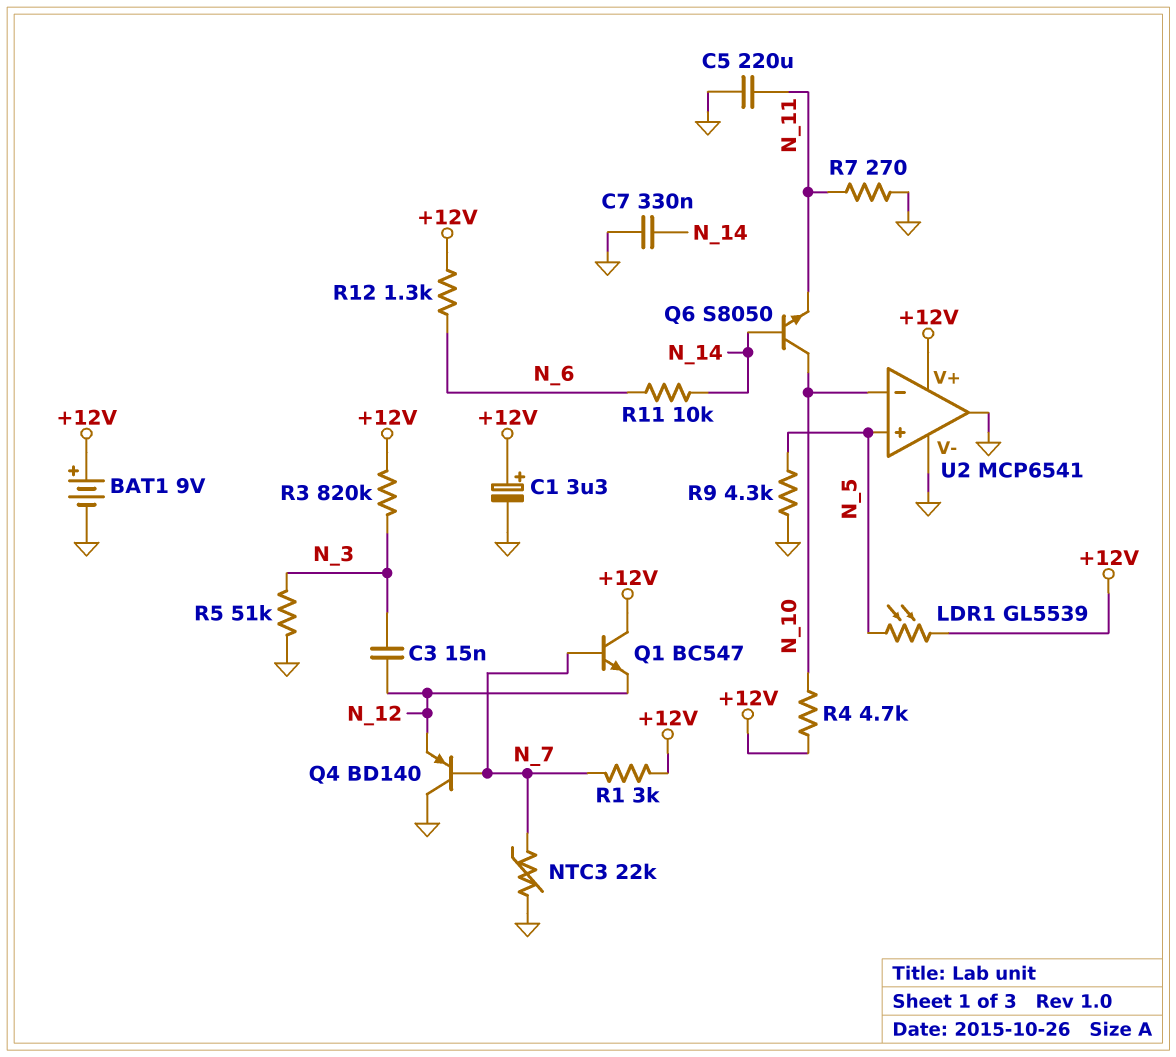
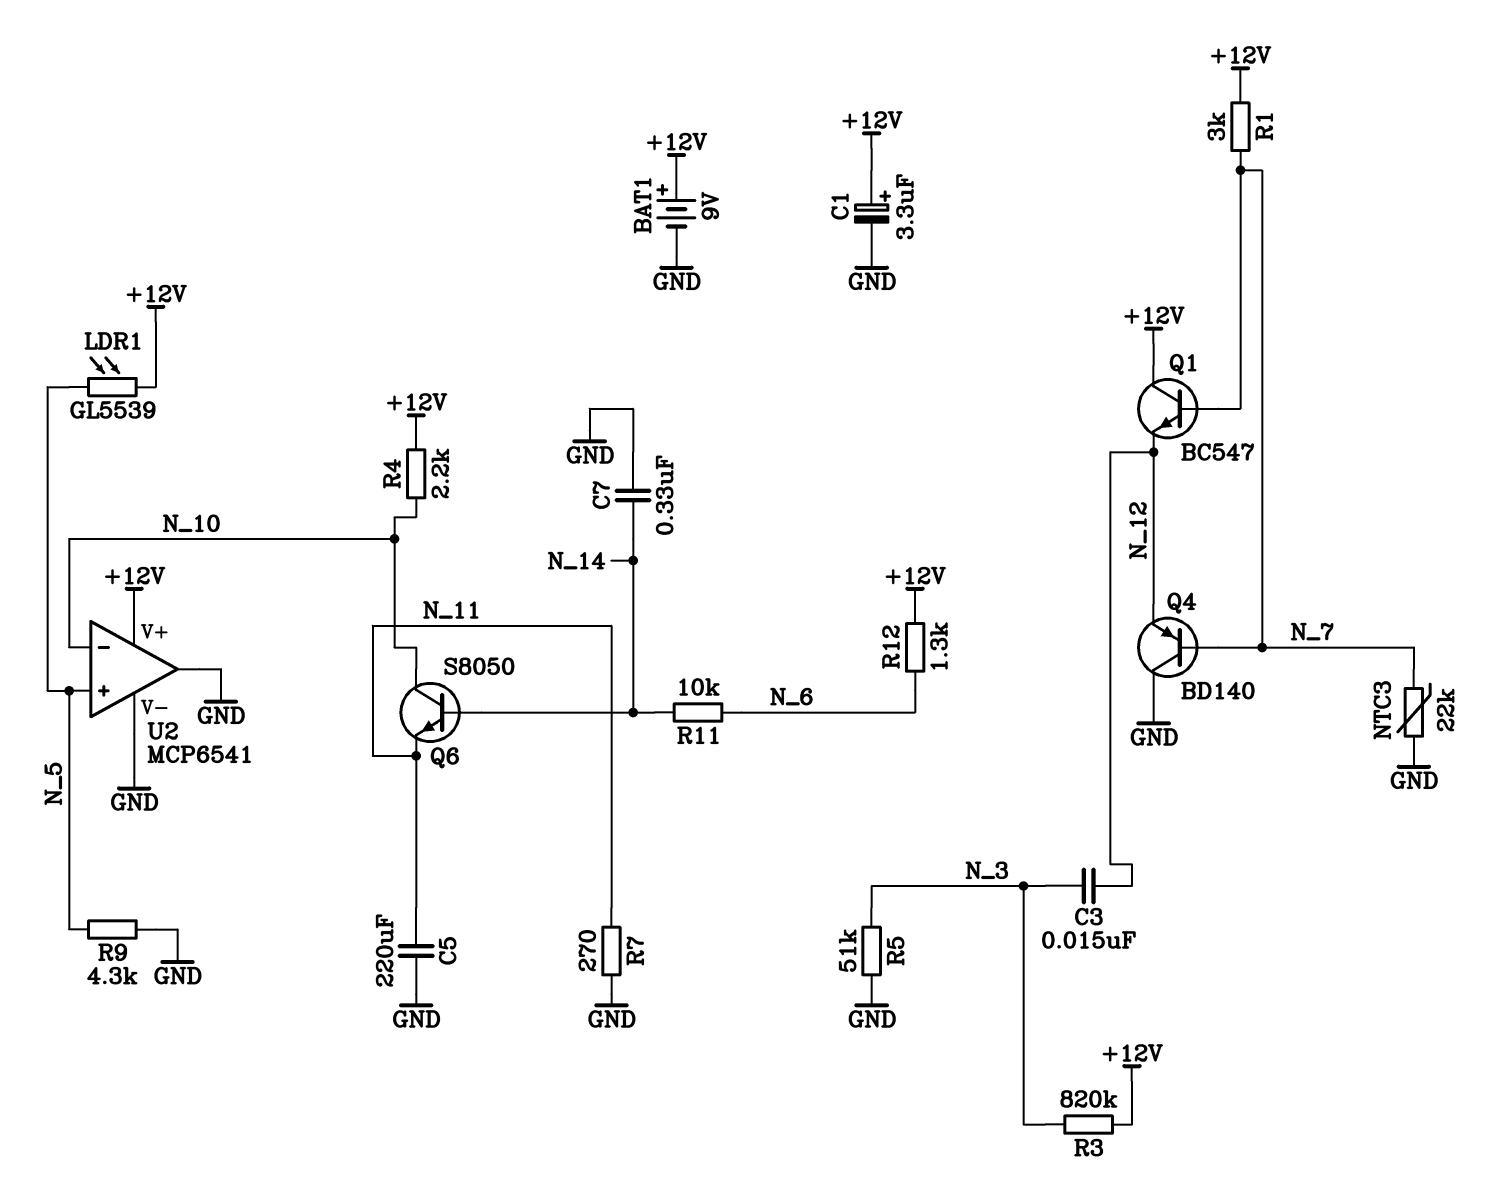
R4: 4.7k (+12V, N_10) -> 2.2k (+12V, N_10)

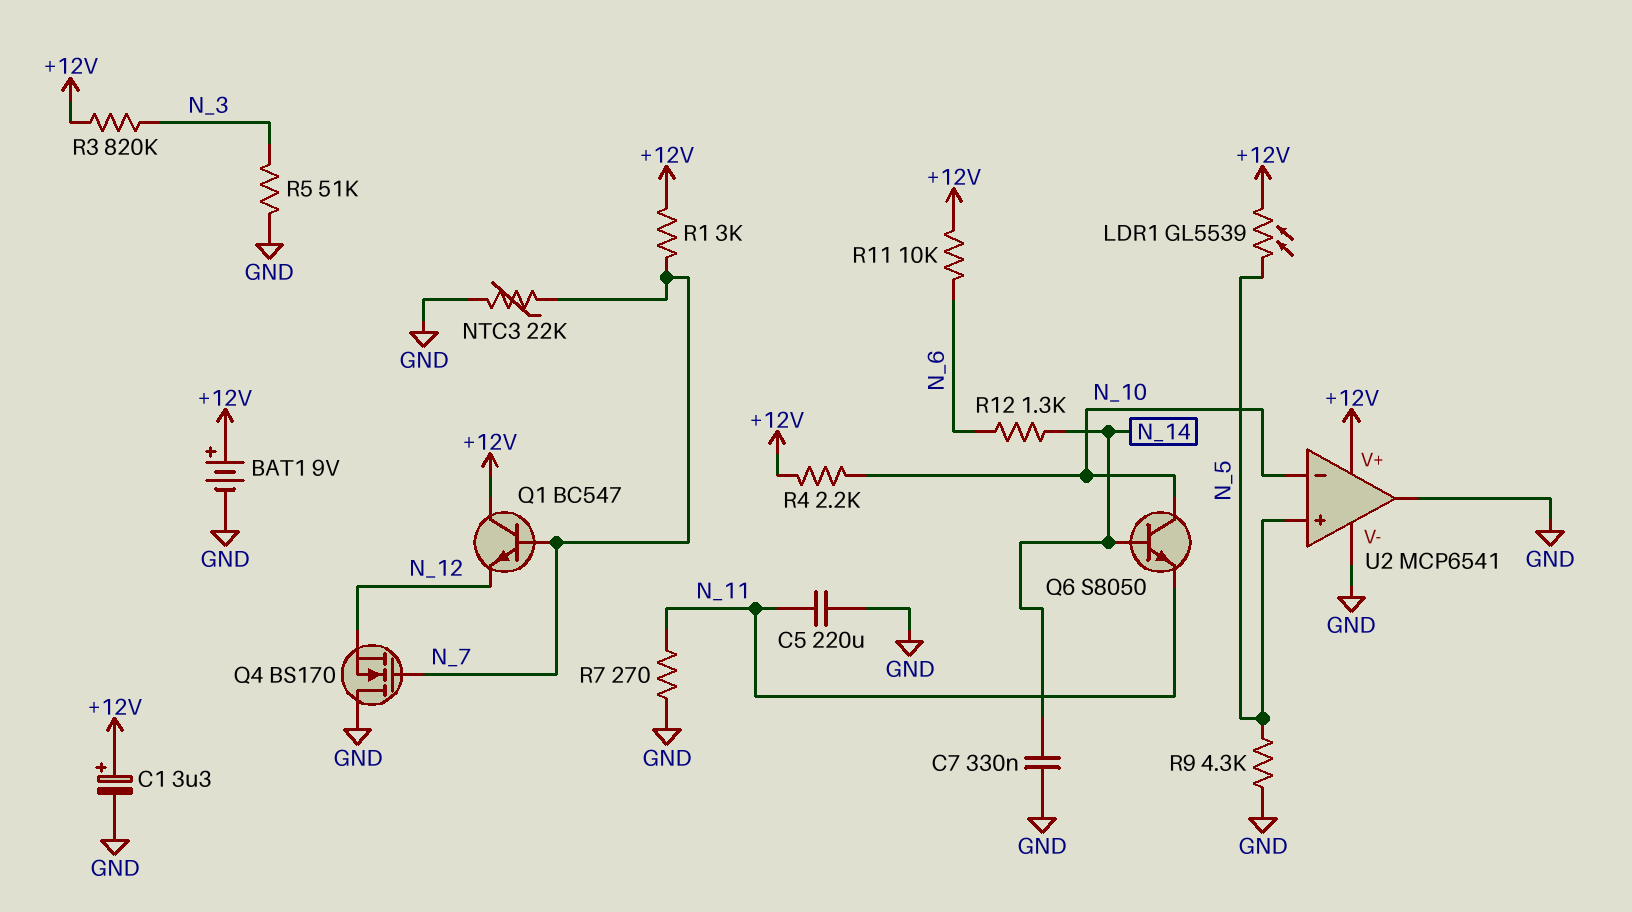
C3: 15nF (N_3, N_12) -> none
Q4: PNP BD140 (B N_7, C GND, E N_12) -> NMOS BS170 (G N_7, D GND, S N_12)
R11: 10k (N_6, N_14) -> 10k (+12V, N_6)
R12: 1.3k (+12V, N_6) -> 1.3k (N_6, N_14)

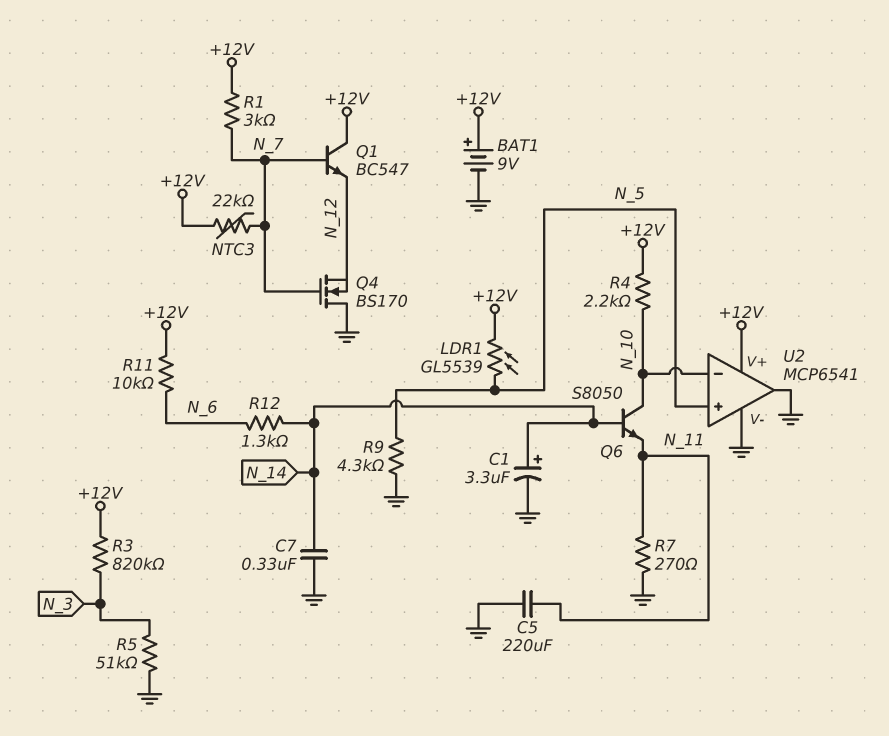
C1: 3.3uF (plus +12V, minus GND) -> 3.3uF (plus N_14, minus GND)
NTC3: 22k (GND, N_7) -> 22k (+12V, N_7)

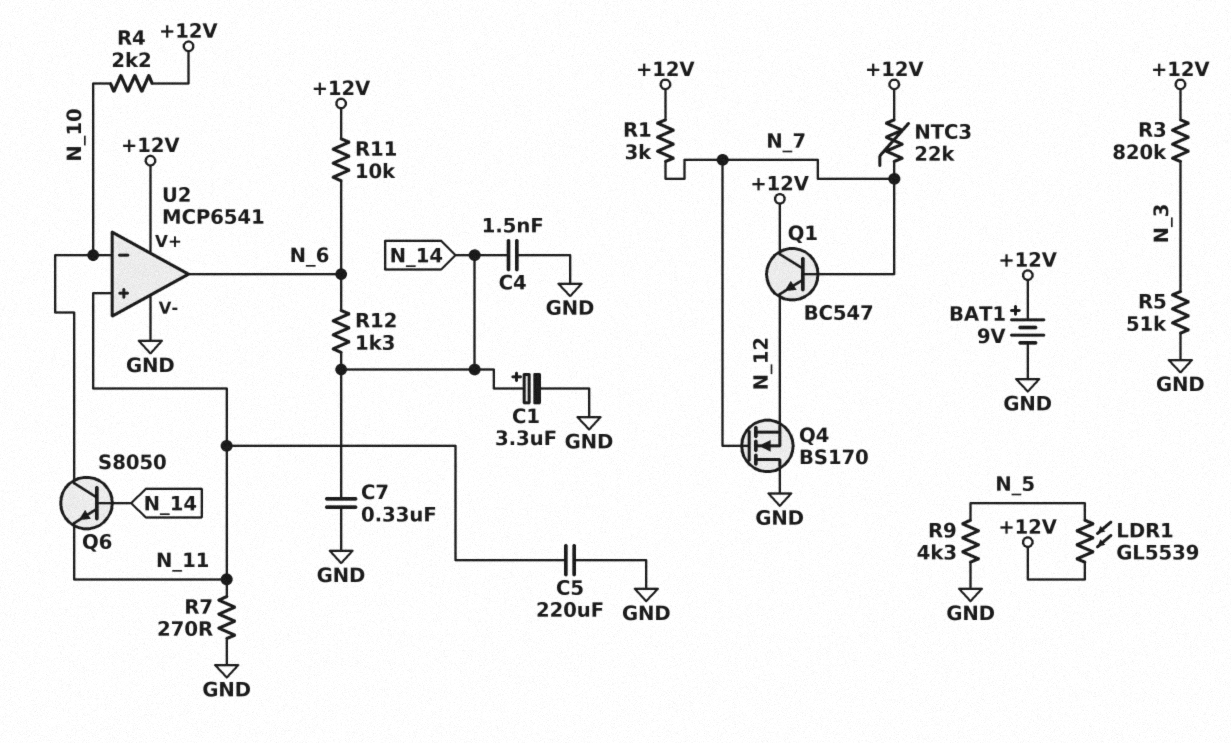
C4: none -> 1.5nF (GND, N_14)
U2 pin in+: N_5 -> N_11
U2 pin out: GND -> N_6

